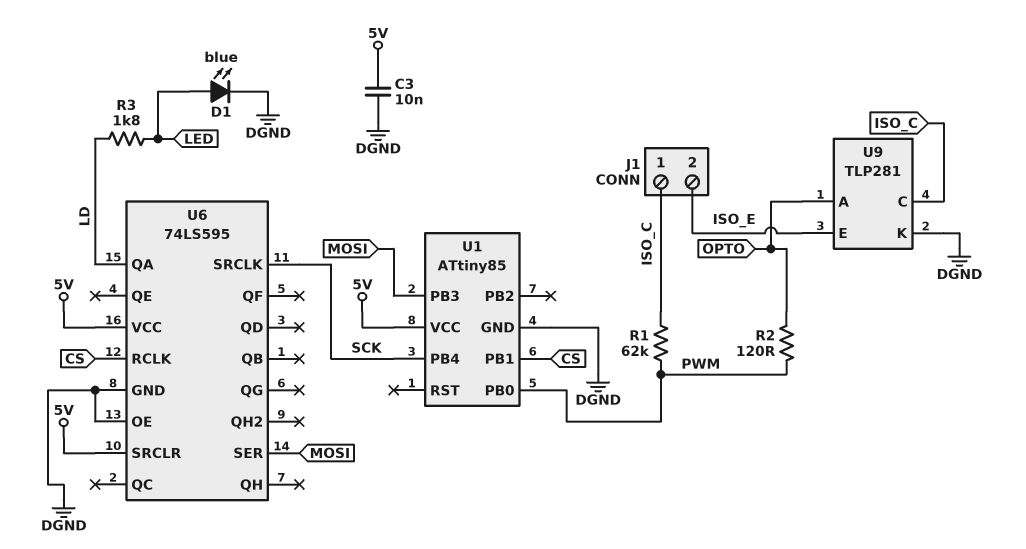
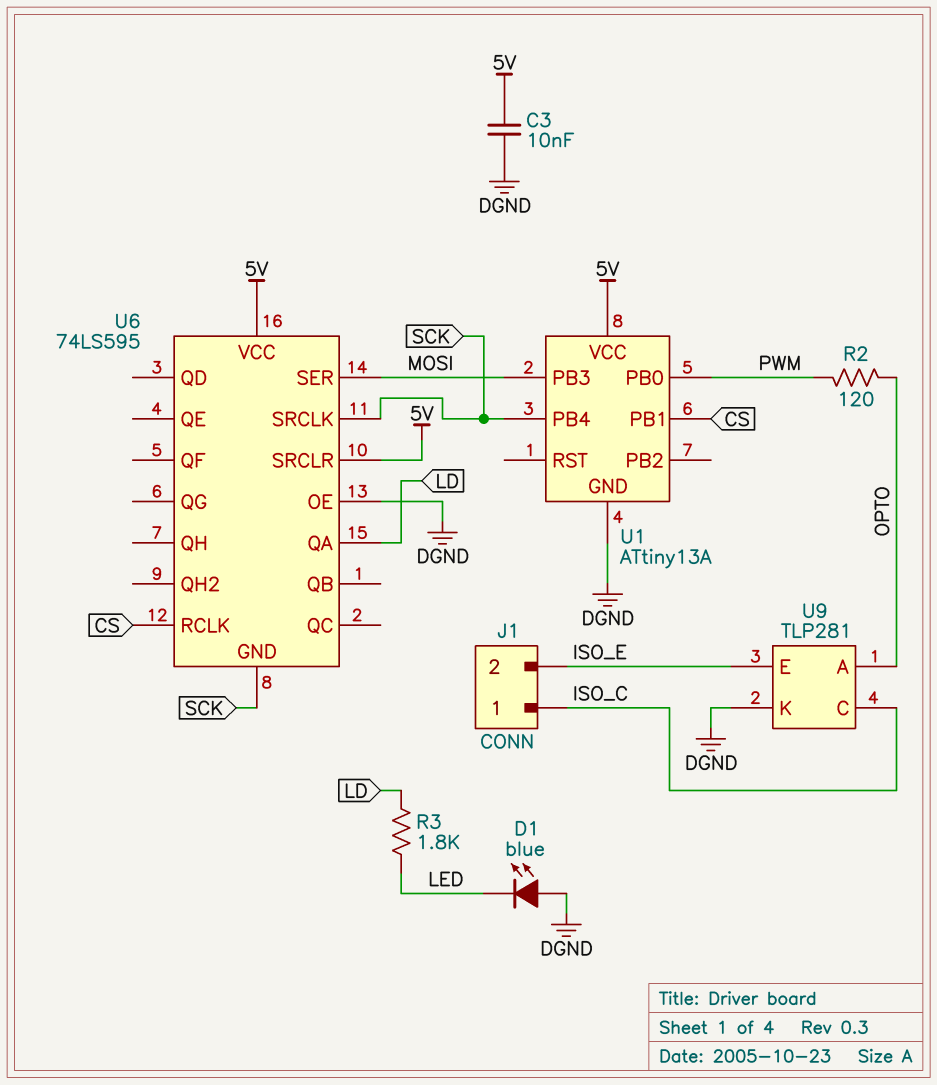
D1: LED blue (A LED, K DGND) -> LED blue (A DGND, K LED)
R1: 62k (ISO_C, PWM) -> none
U1: ATtiny85 -> ATtiny13A
U6 pin GND: DGND -> SCK

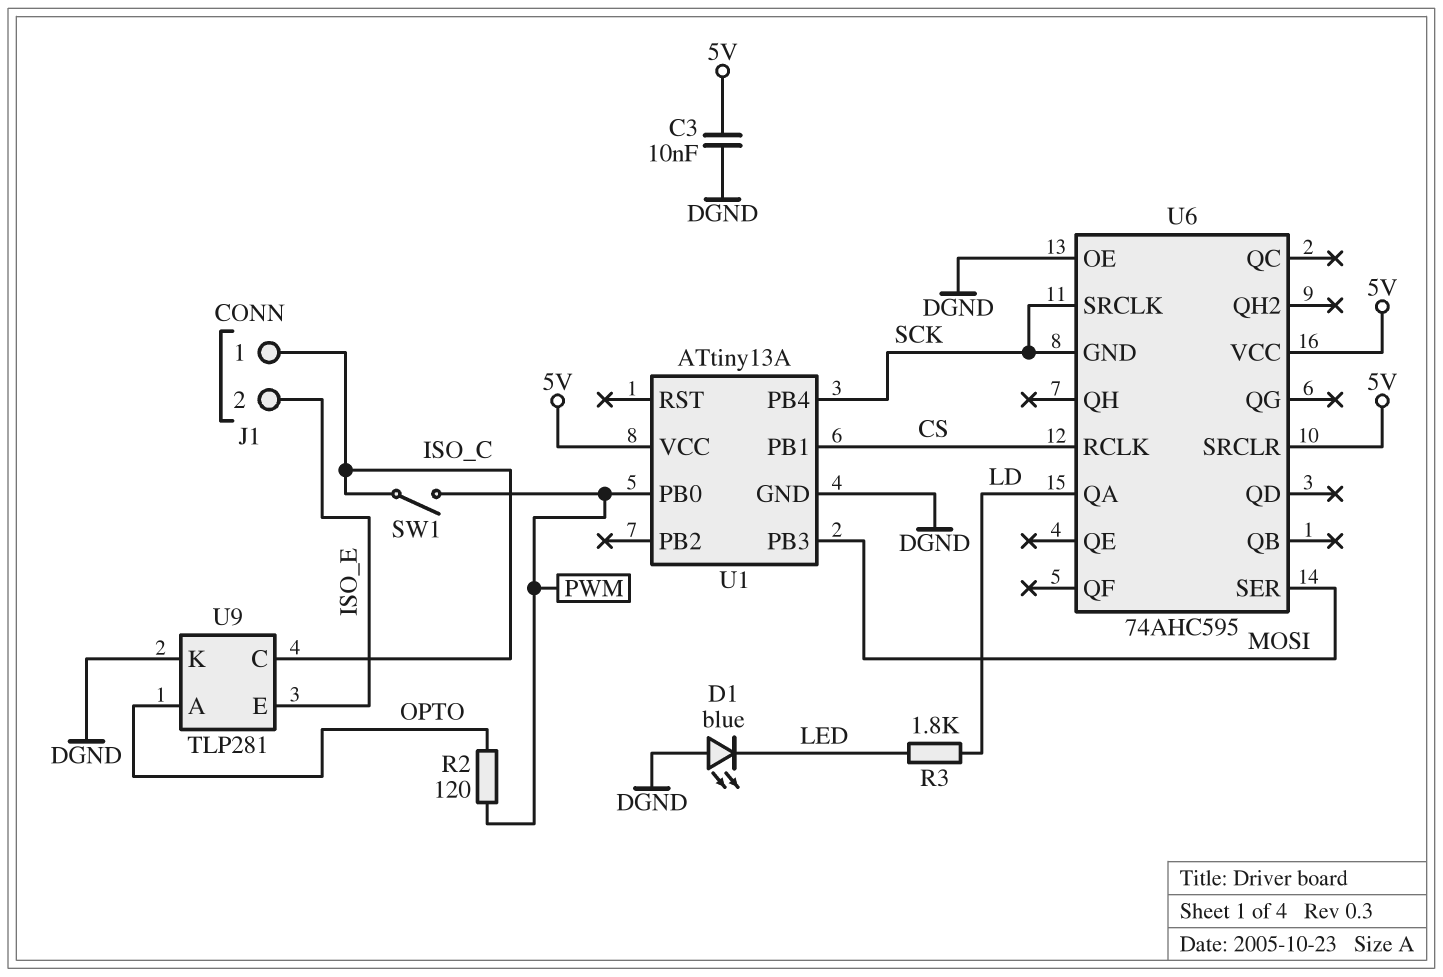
SW1: none -> switch (ISO_C, PWM)
U6: 74LS595 -> 74AHC595

